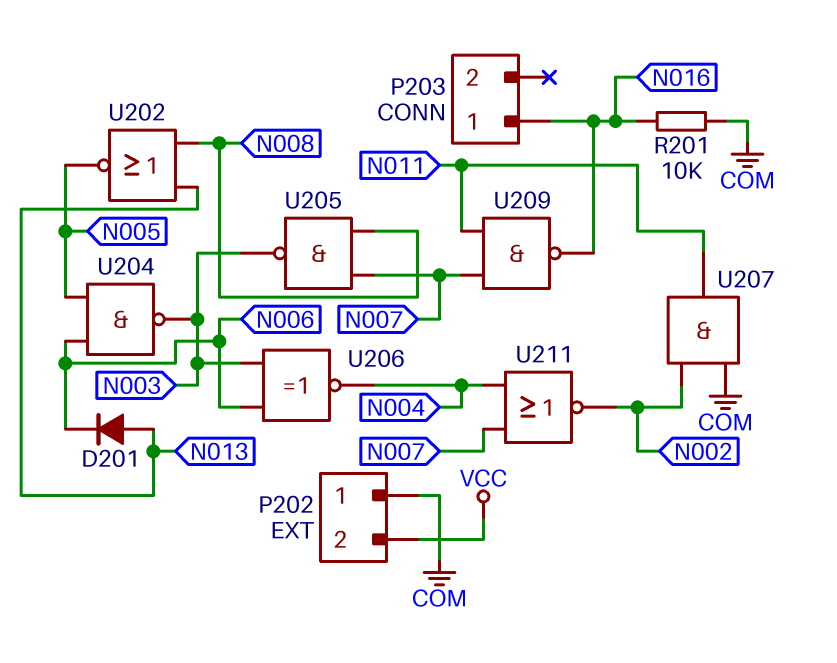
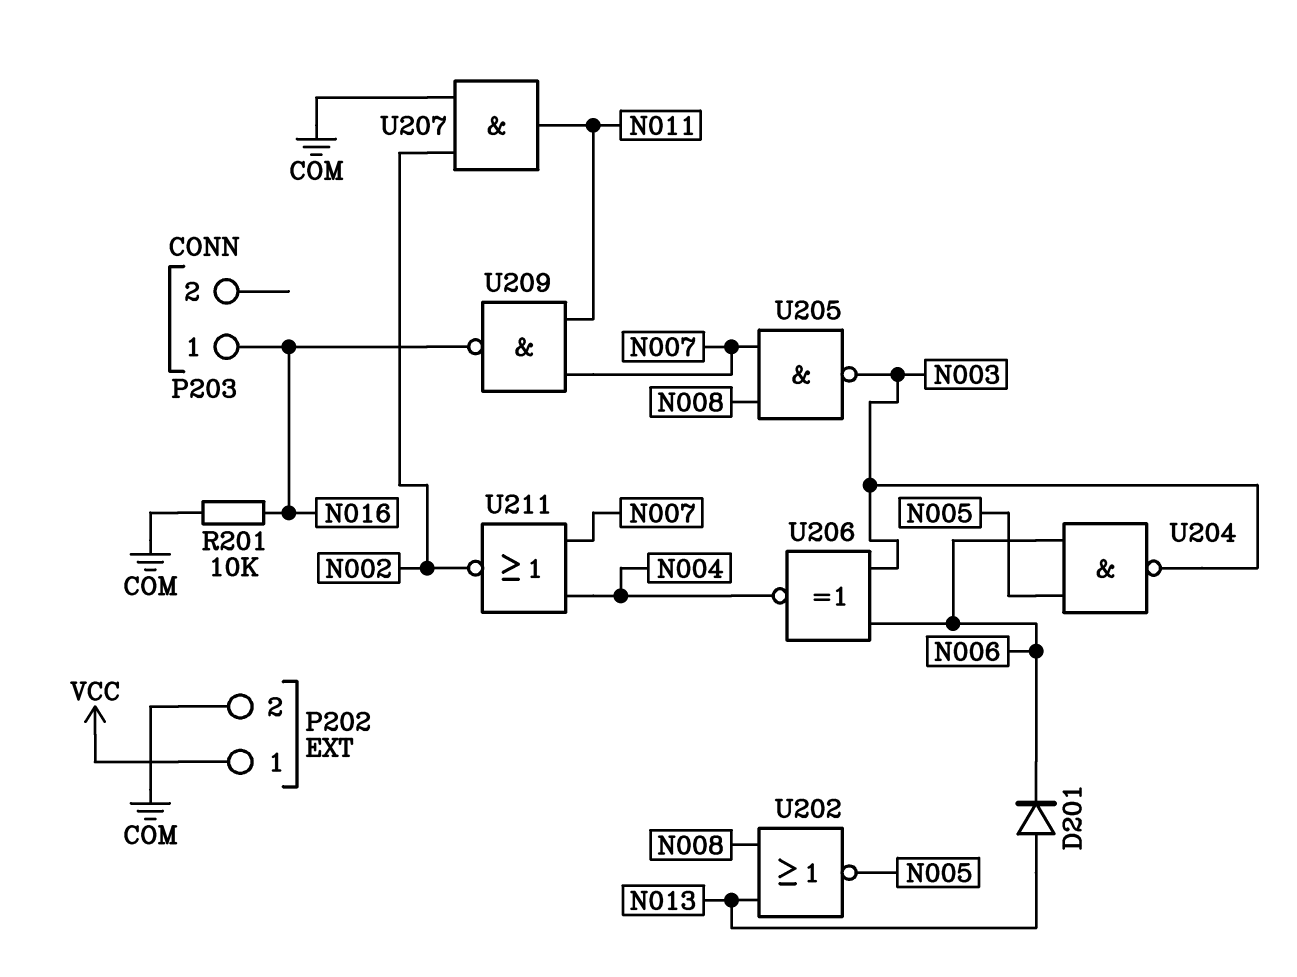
P202 pin 1: COM -> VCC
P202 pin 2: VCC -> COM

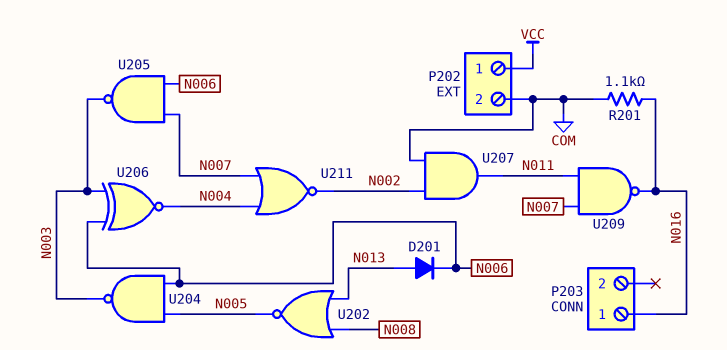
R201: 10k (COM, N016) -> 1.1k (COM, N016)
U205: NAND (in N007, in N008, out N003) -> NAND (in N006, in N007, out N003)

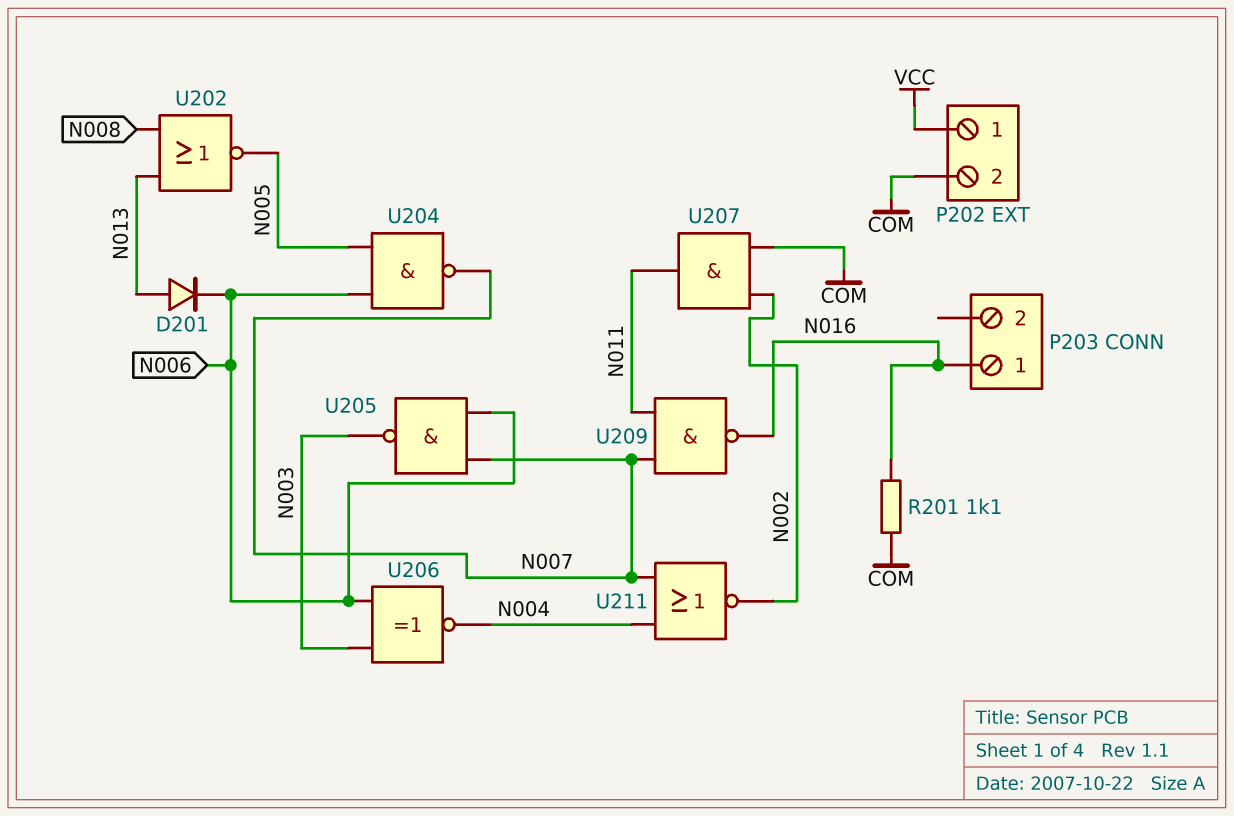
U204: NAND (in N005, in N006, out N003) -> NAND (in N005, in N006, out N007)

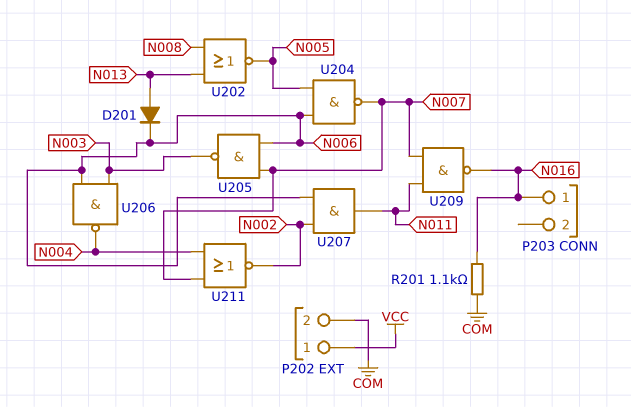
U206: XNOR (in N003, in N006, out N004) -> NAND (in N003, in N006, out N004)
U207: AND (in COM, in N002, out N011) -> AND (in N002, in N006, out N011)

